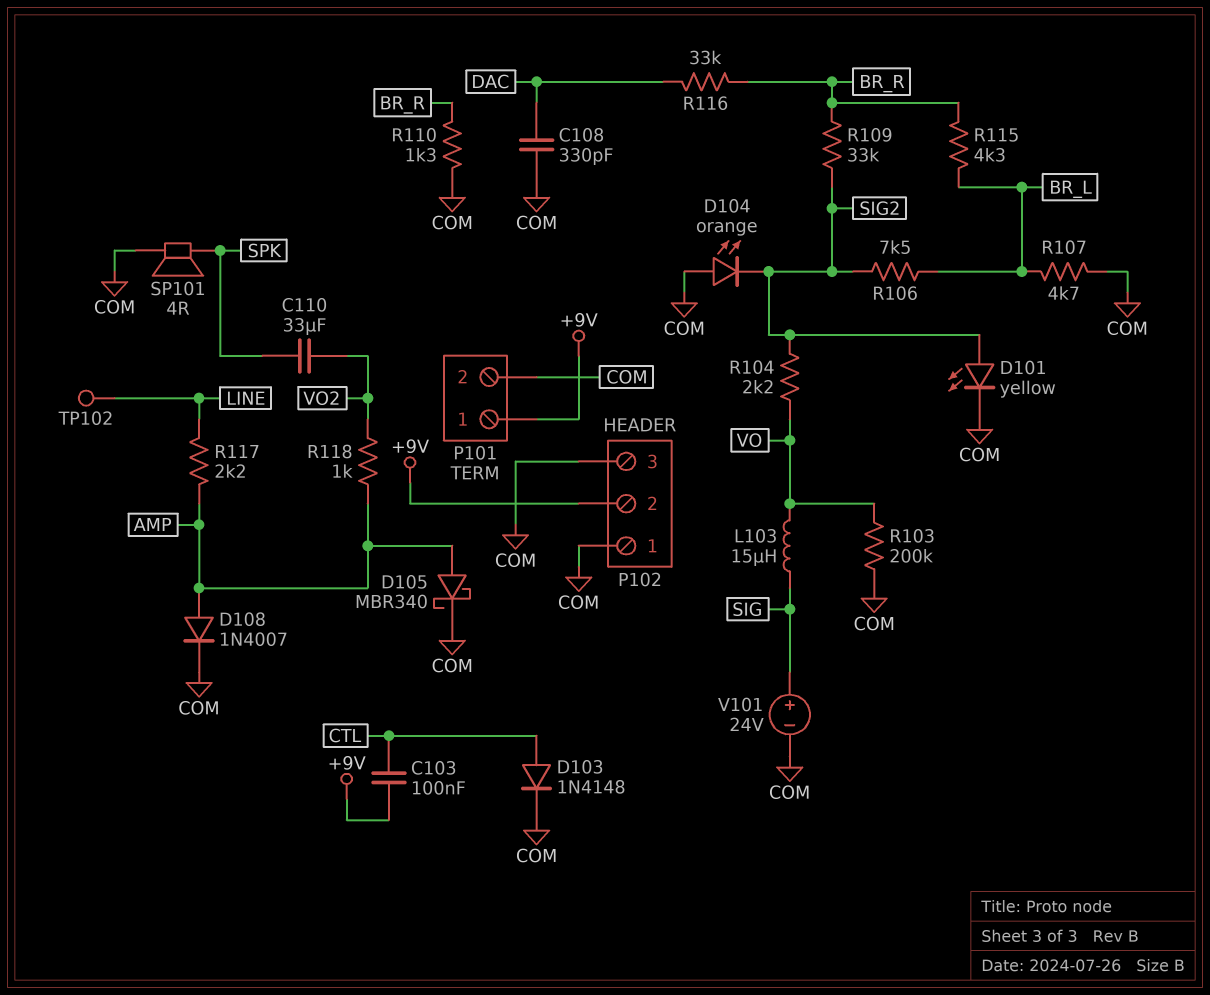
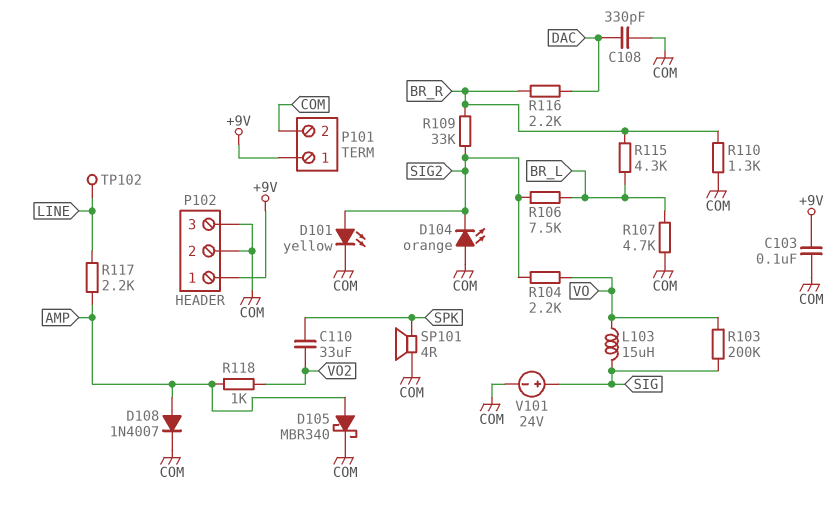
C103: 100nF (+9V, CTL) -> 100nF (+9V, COM)
D103: diode 1N4148 (A CTL, K COM) -> none
P102 pin 1: COM -> +9V
P102 pin 2: +9V -> COM
R103: 200k (COM, VO) -> 200k (SIG, VO)
R116: 33k (BR_R, DAC) -> 2.2k (BR_R, DAC)

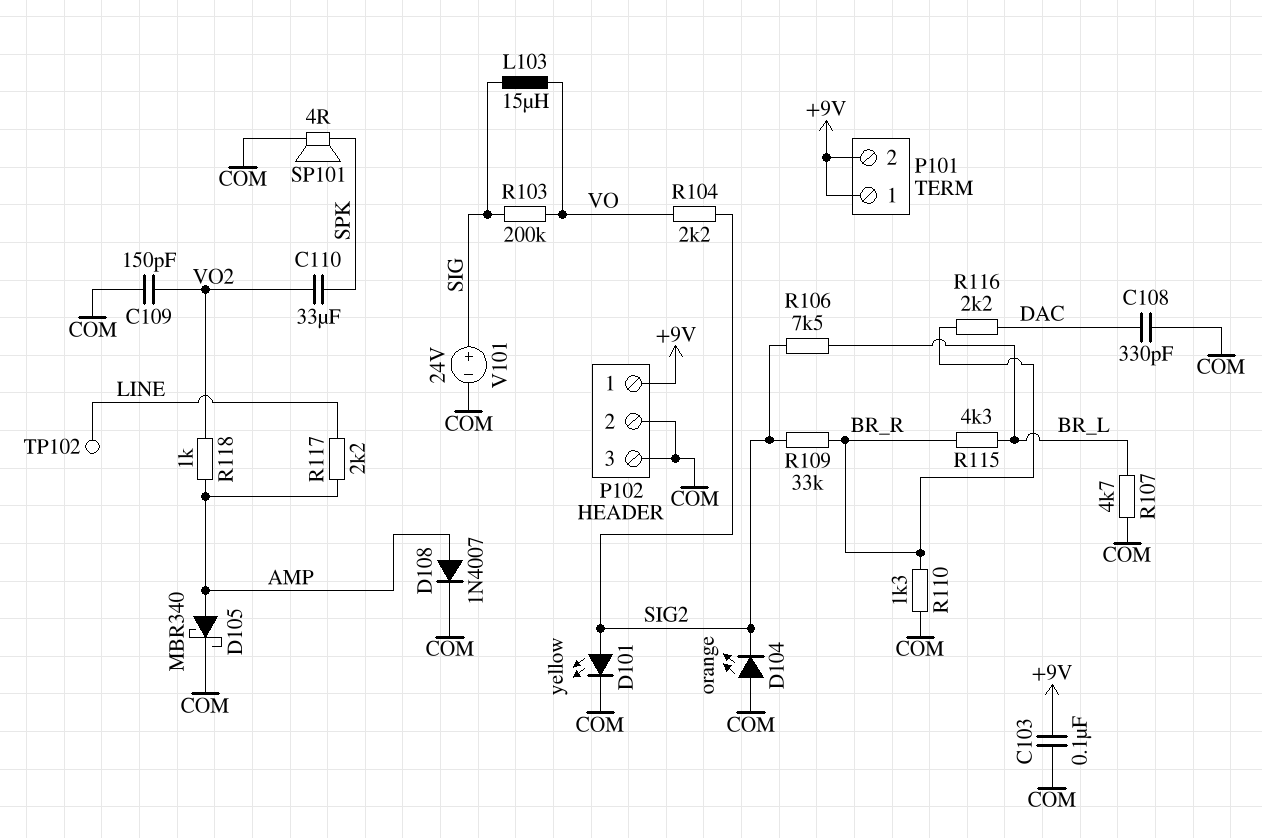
C109: none -> 150pF (COM, VO2)
P101 pin 2: COM -> +9V

